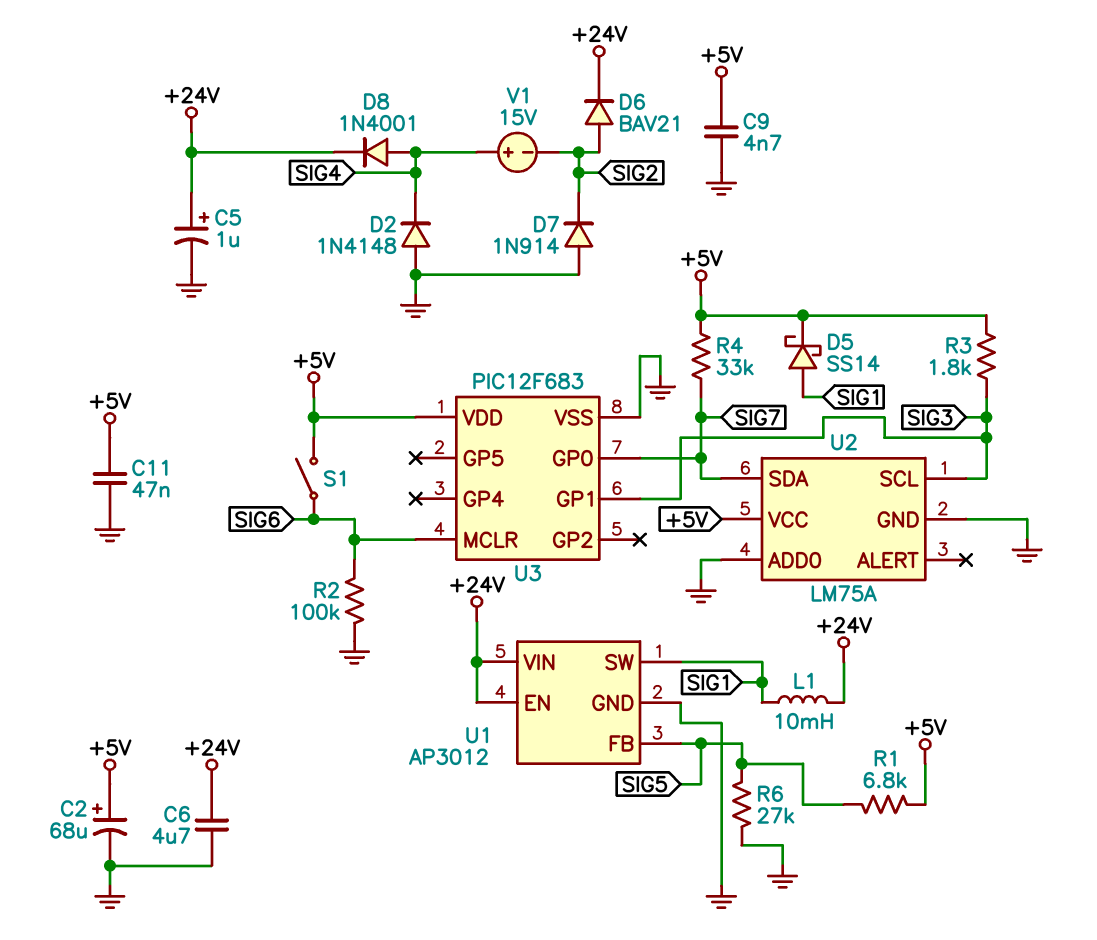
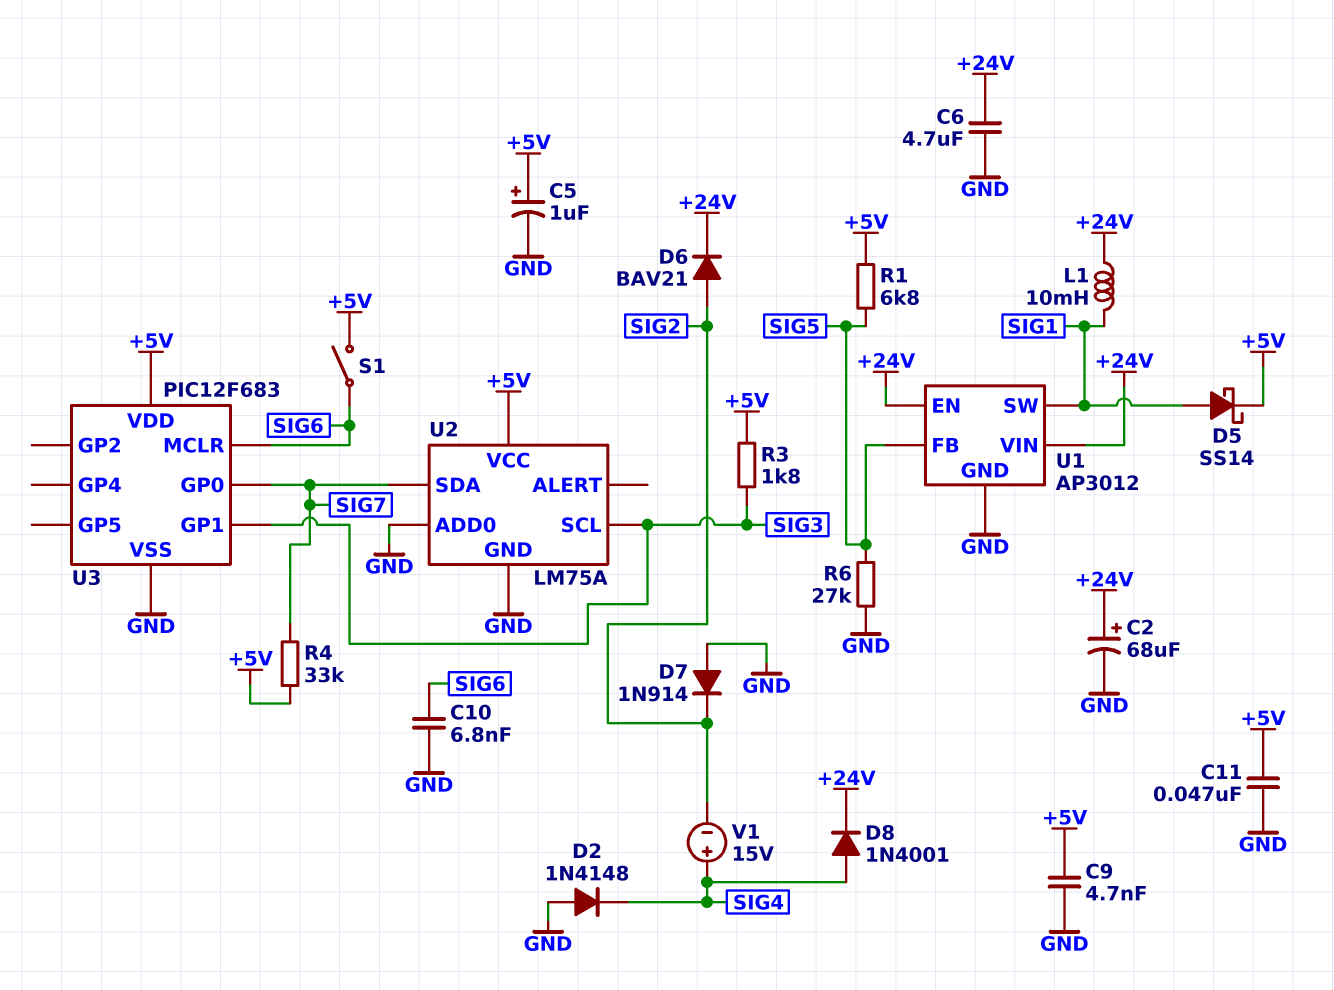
C2: 68uF (plus +5V, minus GND) -> 68uF (plus +24V, minus GND)
C5: 1uF (plus +24V, minus GND) -> 1uF (plus +5V, minus GND)
C10: none -> 6.8nF (GND, SIG6)
R2: 100k (GND, SIG6) -> none

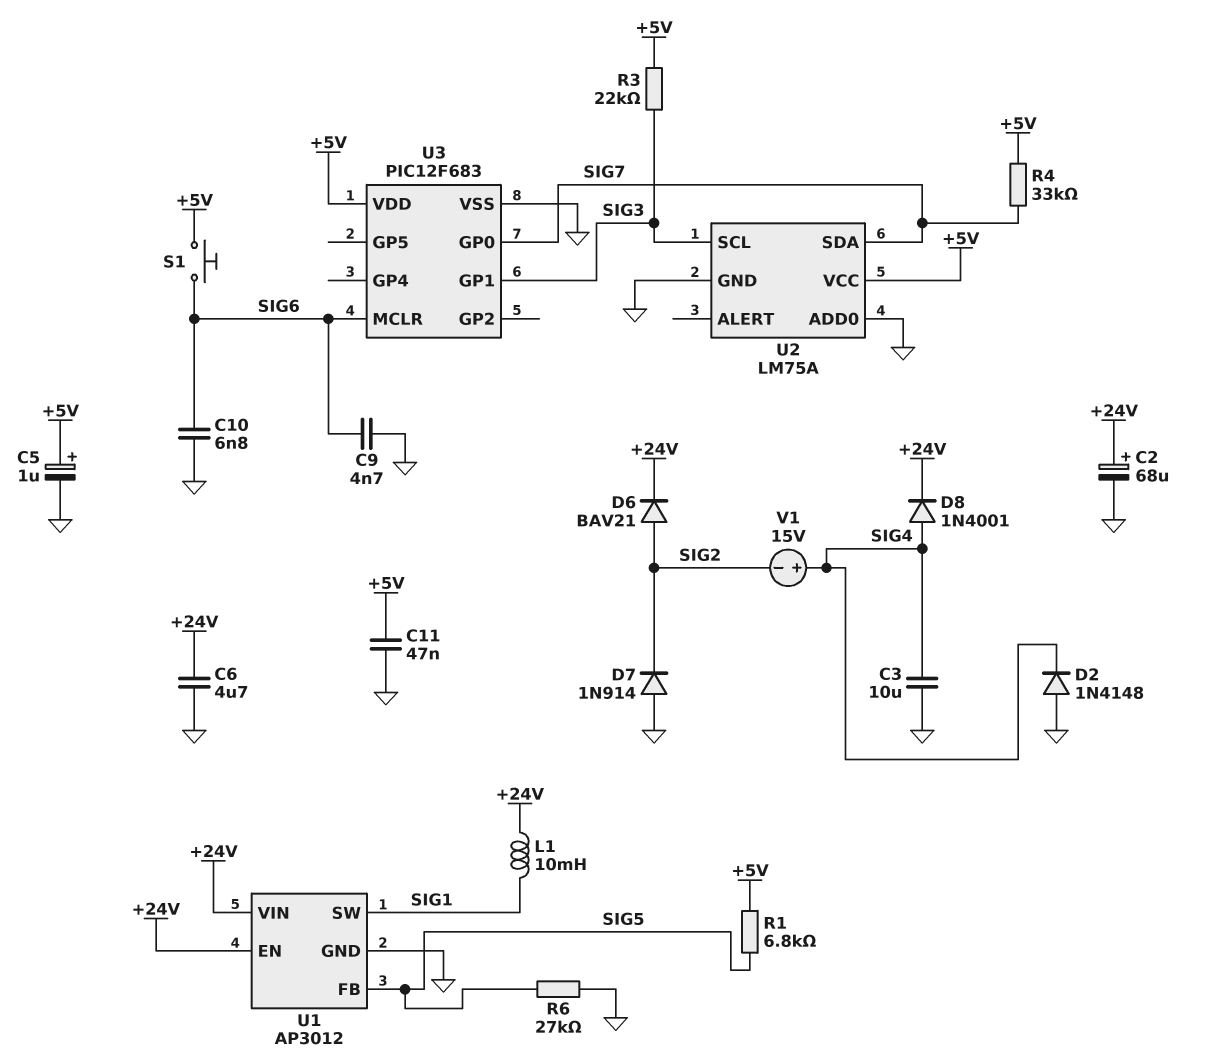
C3: none -> 10uF (GND, SIG4)
C9: 4.7nF (+5V, GND) -> 4.7nF (GND, SIG6)
D5: schottky SS14 (A SIG1, K +5V) -> none
R3: 1.8k (+5V, SIG3) -> 22k (+5V, SIG3)
S1: switch (+5V, SIG6) -> button (+5V, SIG6)

